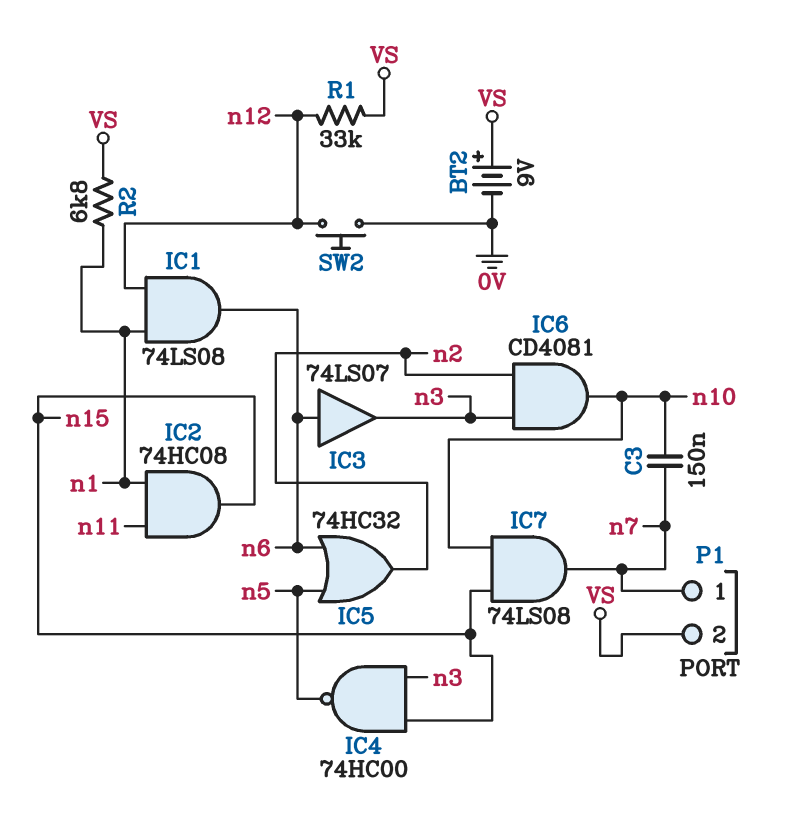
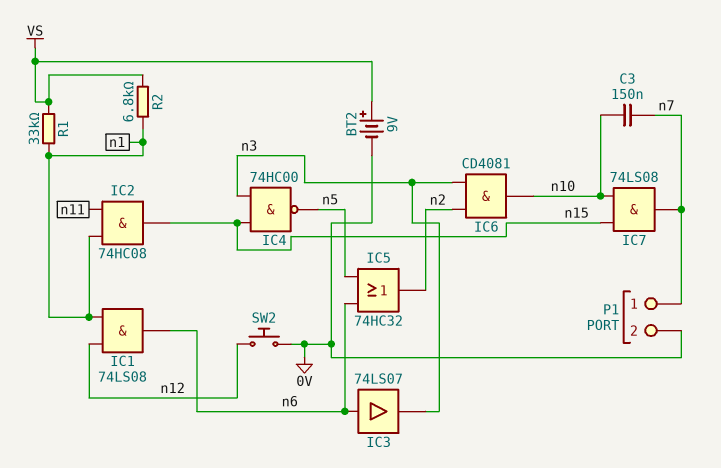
P1 pin 2: VS -> 0V
R1: 33k (VS, n12) -> 33k (VS, n1)

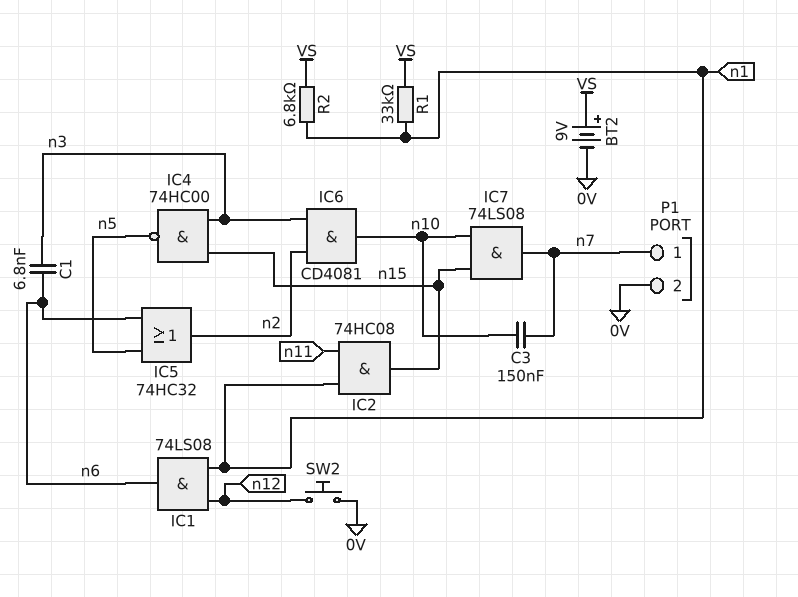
C1: none -> 6.8nF (n3, n6)
IC3: buffer 74LS07 (in n6, out n3) -> none

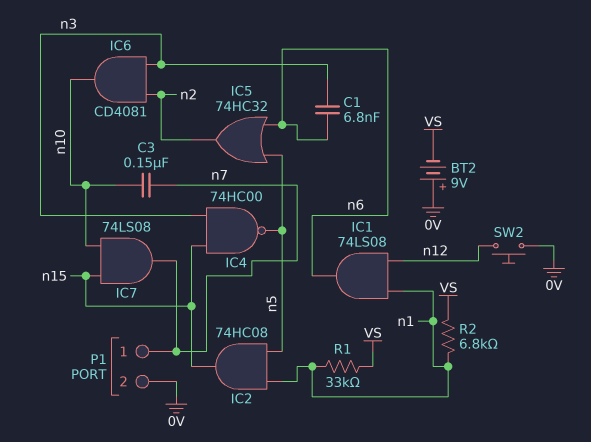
BT2: 9V (plus VS, minus 0V) -> 9V (plus 0V, minus VS)
IC2: AND 74HC08 (in n1, in n11, out n15) -> AND 74HC08 (in n1, in n5, out n15)

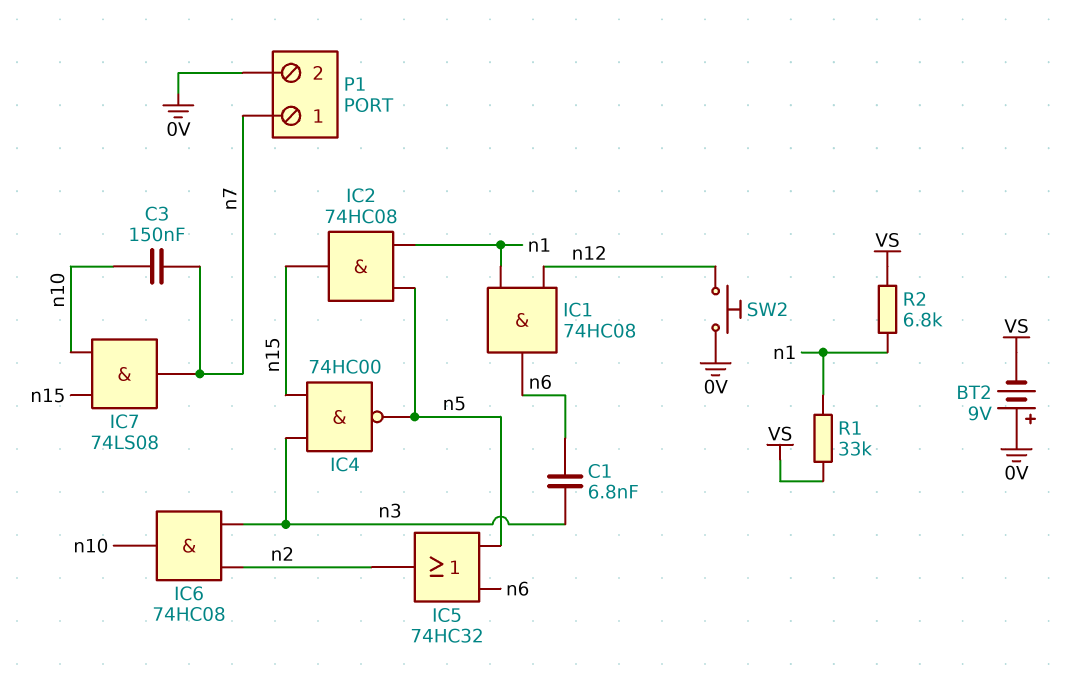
IC1: AND 74LS08 (in n1, in n12, out n6) -> AND 74HC08 (in n1, in n12, out n6)
IC6: AND CD4081 (in n2, in n3, out n10) -> AND 74HC08 (in n2, in n3, out n10)

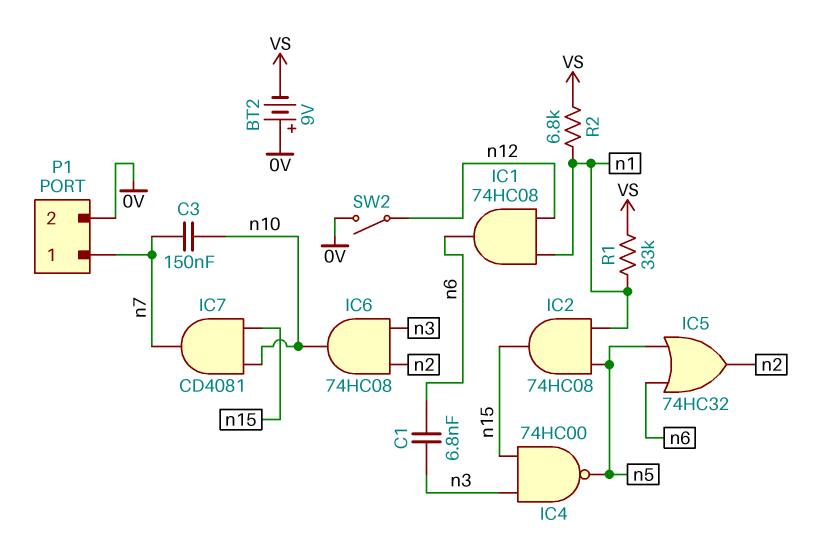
IC7: AND 74LS08 (in n10, in n15, out n7) -> AND CD4081 (in n10, in n15, out n7)
SW2: button (0V, n12) -> switch (0V, n12)

